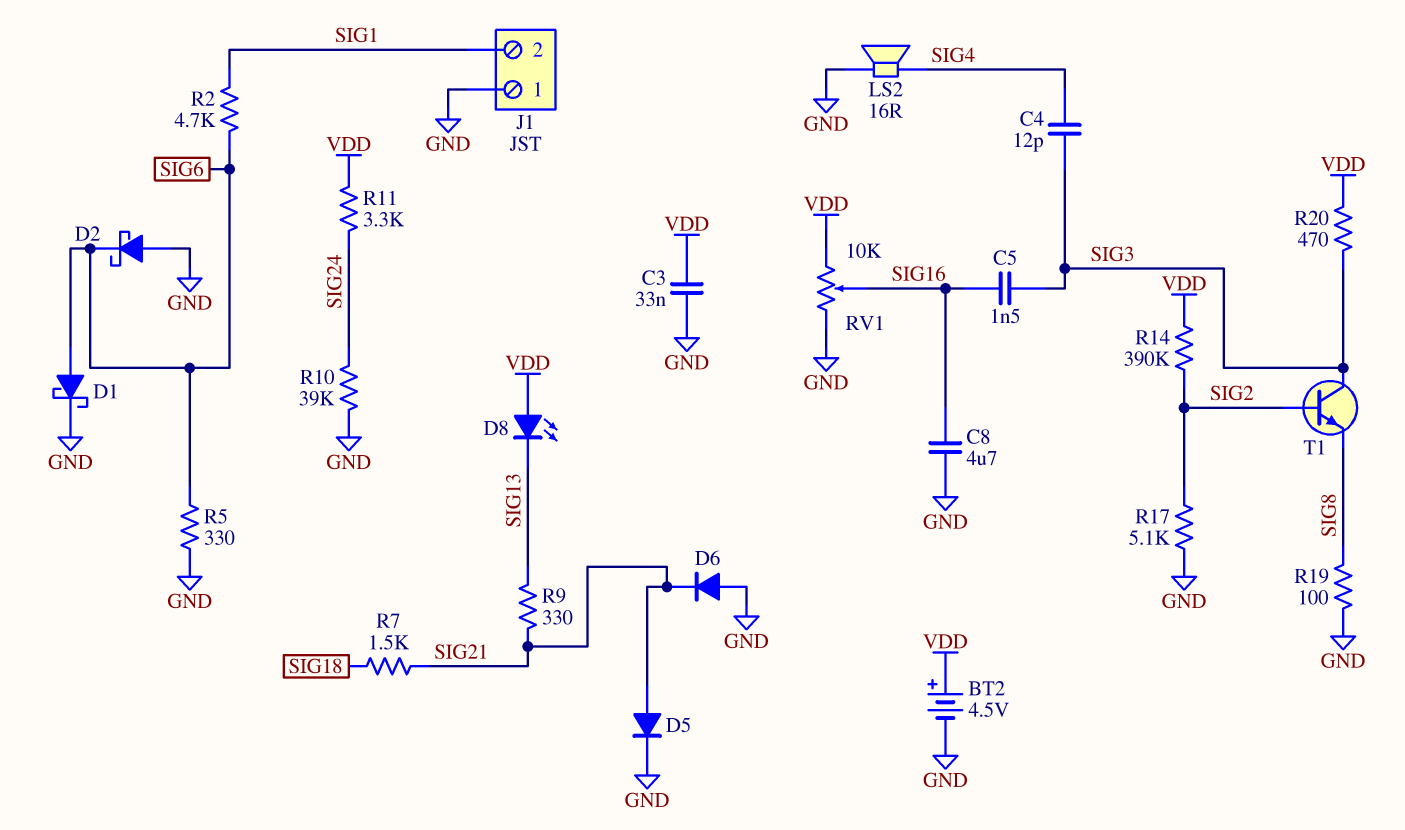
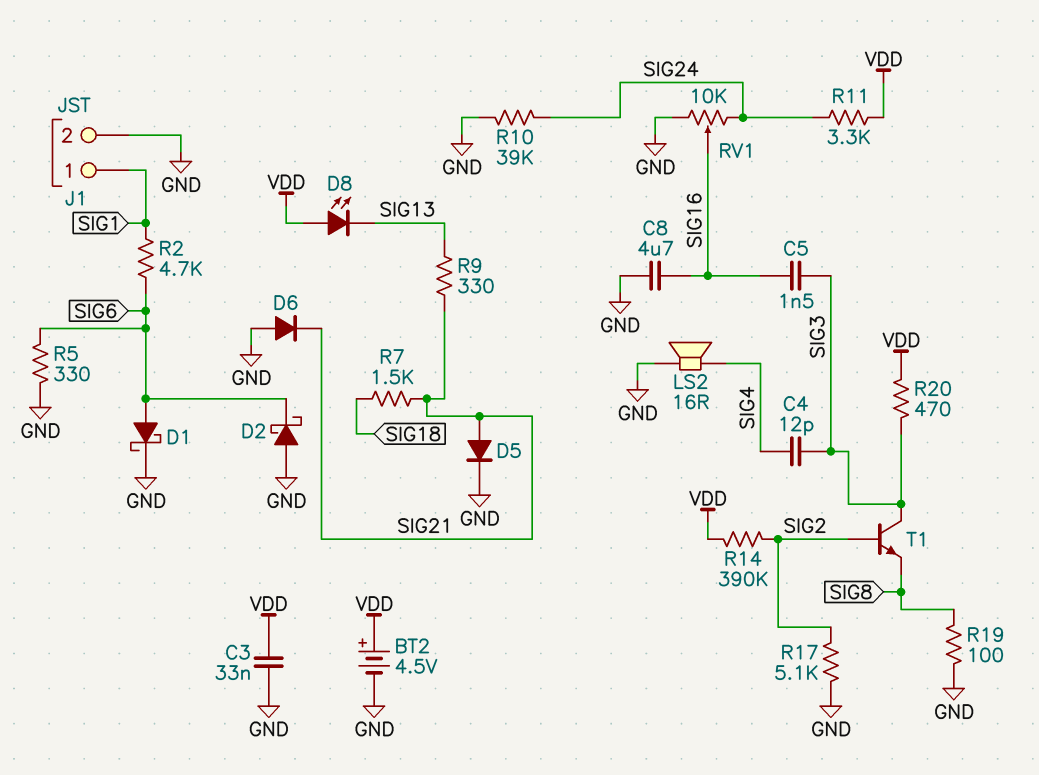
J1 pin 1: GND -> SIG1
J1 pin 2: SIG1 -> GND
RV1: 10k (GND, VDD, wiper SIG16) -> 10k (GND, SIG24, wiper SIG16)

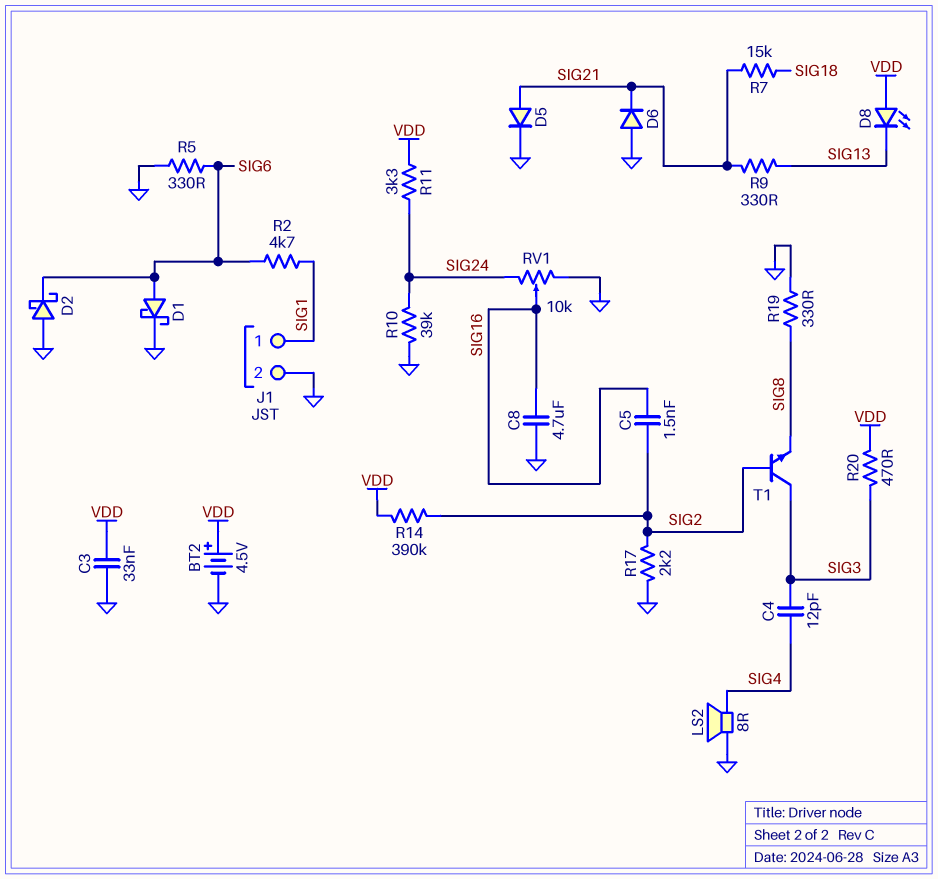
C5: 1.5nF (SIG3, SIG16) -> 1.5nF (SIG2, SIG16)
LS2: speaker 16R (GND, SIG4) -> speaker 8R (GND, SIG4)
R7: 1.5k (SIG18, SIG21) -> 15k (SIG18, SIG21)
R17: 5.1k (GND, SIG2) -> 2.2k (GND, SIG2)
R19: 100 (GND, SIG8) -> 330 (GND, SIG8)

